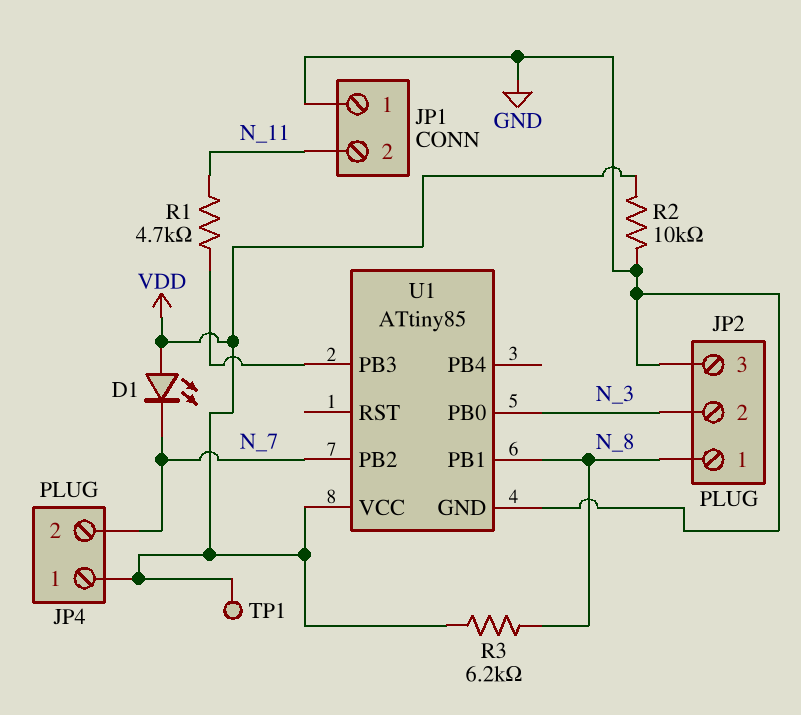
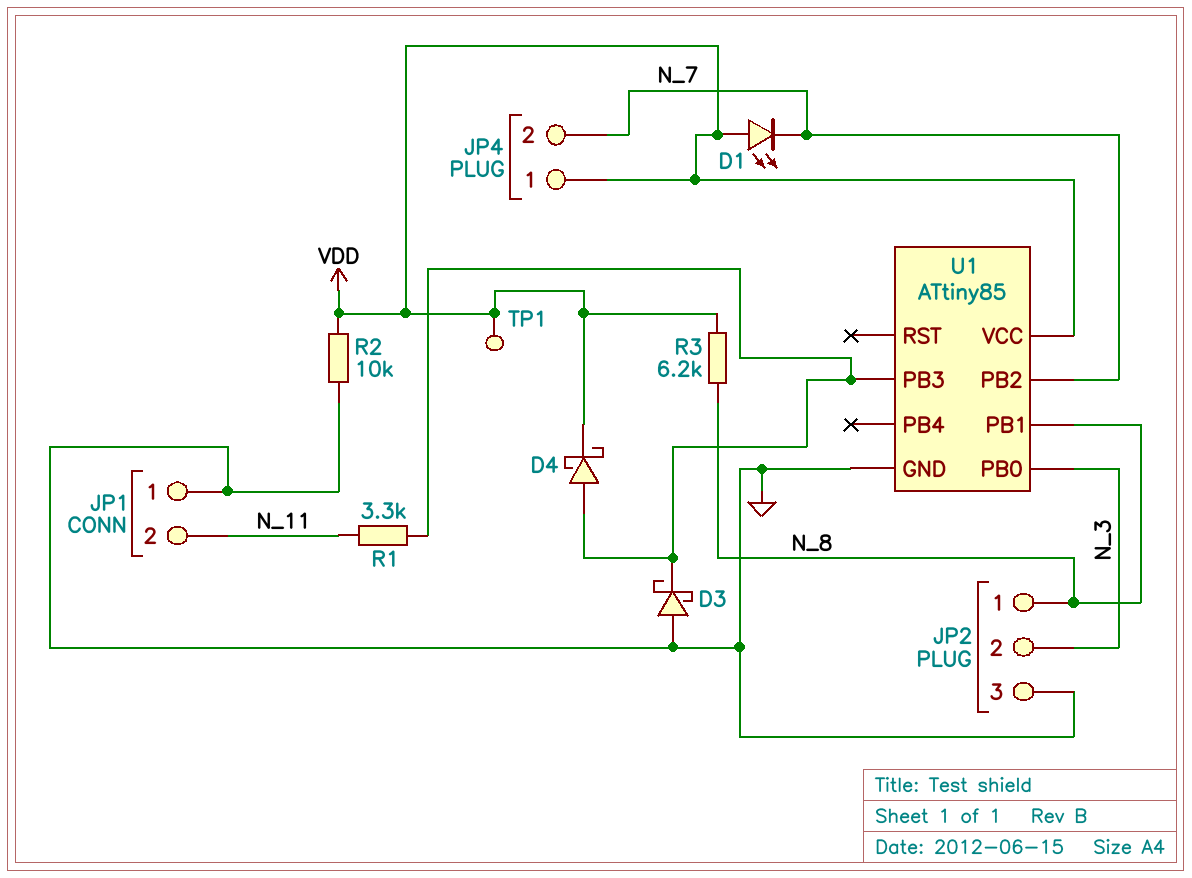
D3: none -> schottky (A GND, K U1/PB3)
D4: none -> schottky (A U1/PB3, K VDD)
R1: 4.7k (N_11, U1/PB3) -> 3.3k (N_11, U1/PB3)

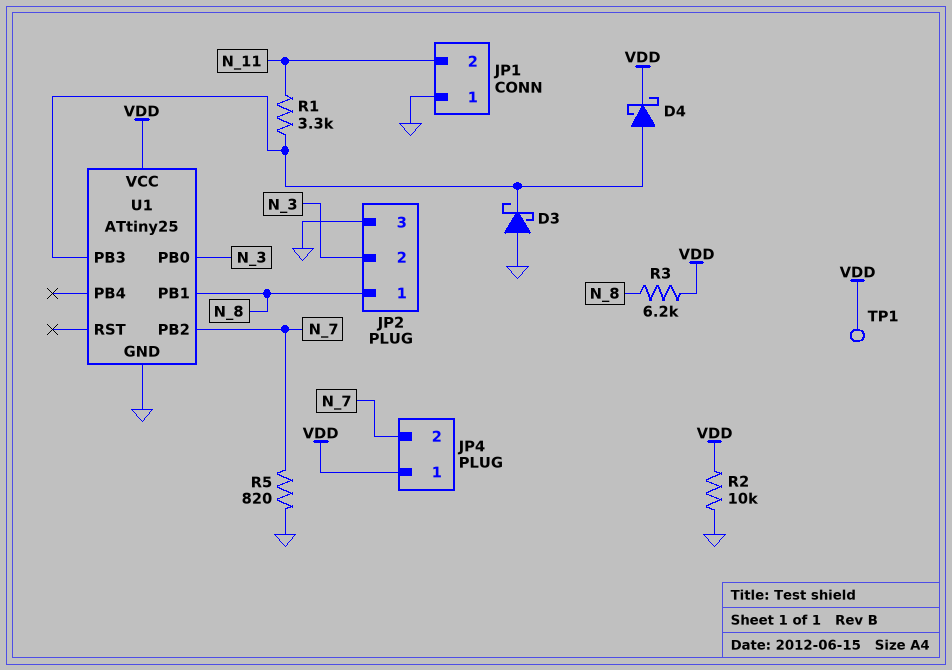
D1: LED (A VDD, K N_7) -> none
R5: none -> 820 (GND, N_7)
U1: ATtiny85 -> ATtiny25

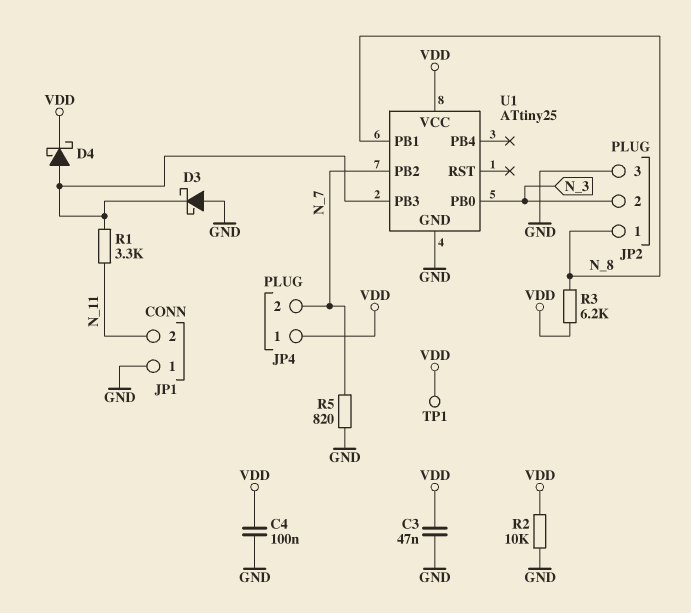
C3: none -> 47nF (GND, VDD)
C4: none -> 100nF (GND, VDD)

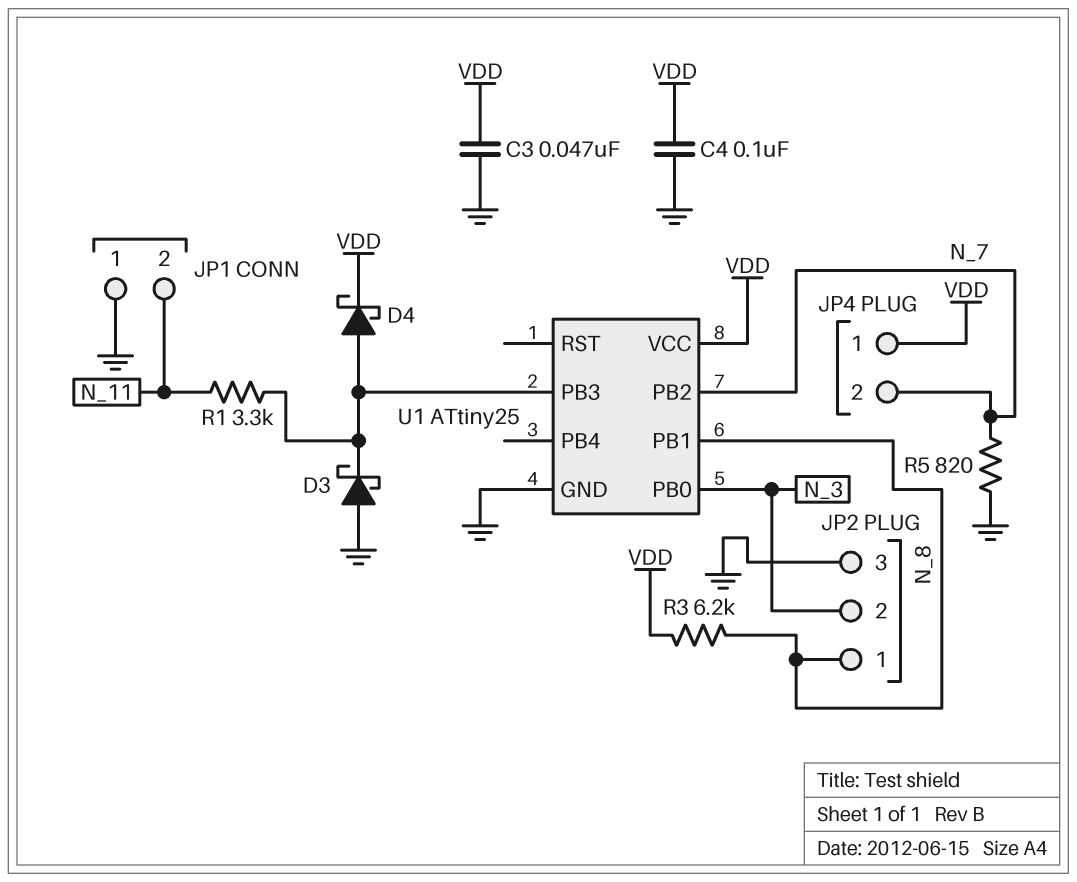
R2: 10k (GND, VDD) -> none
TP1: test point (VDD) -> none

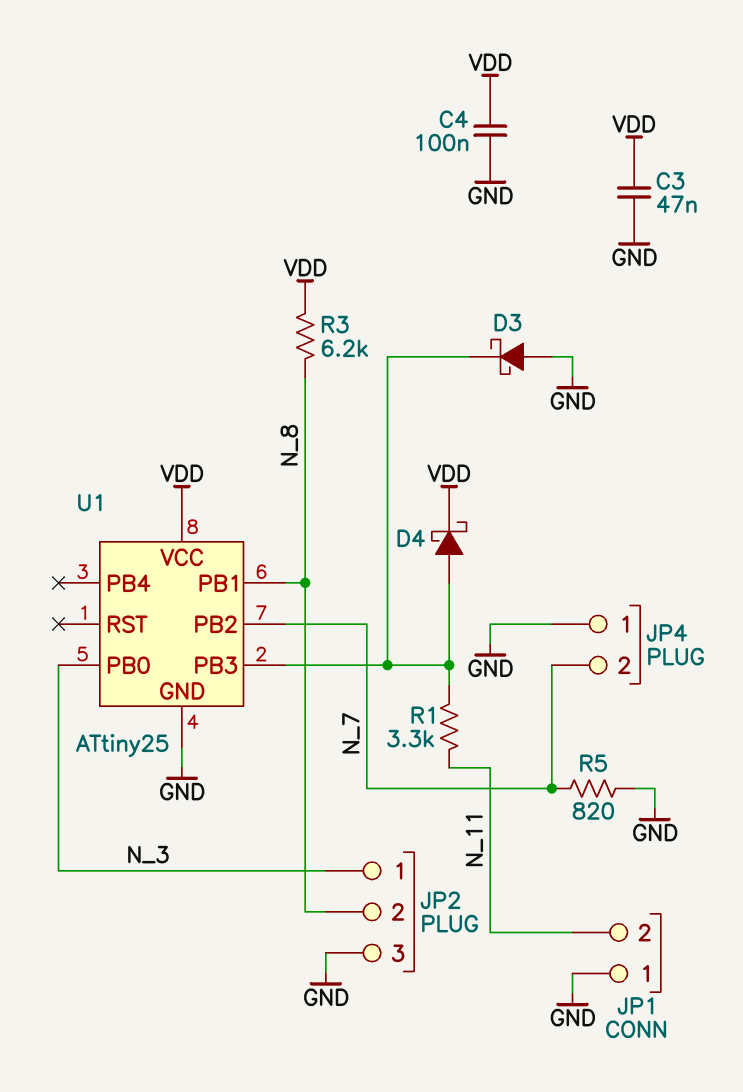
JP2 pin 1: N_8 -> N_3
JP2 pin 2: N_3 -> N_8
JP4 pin 1: VDD -> GND

